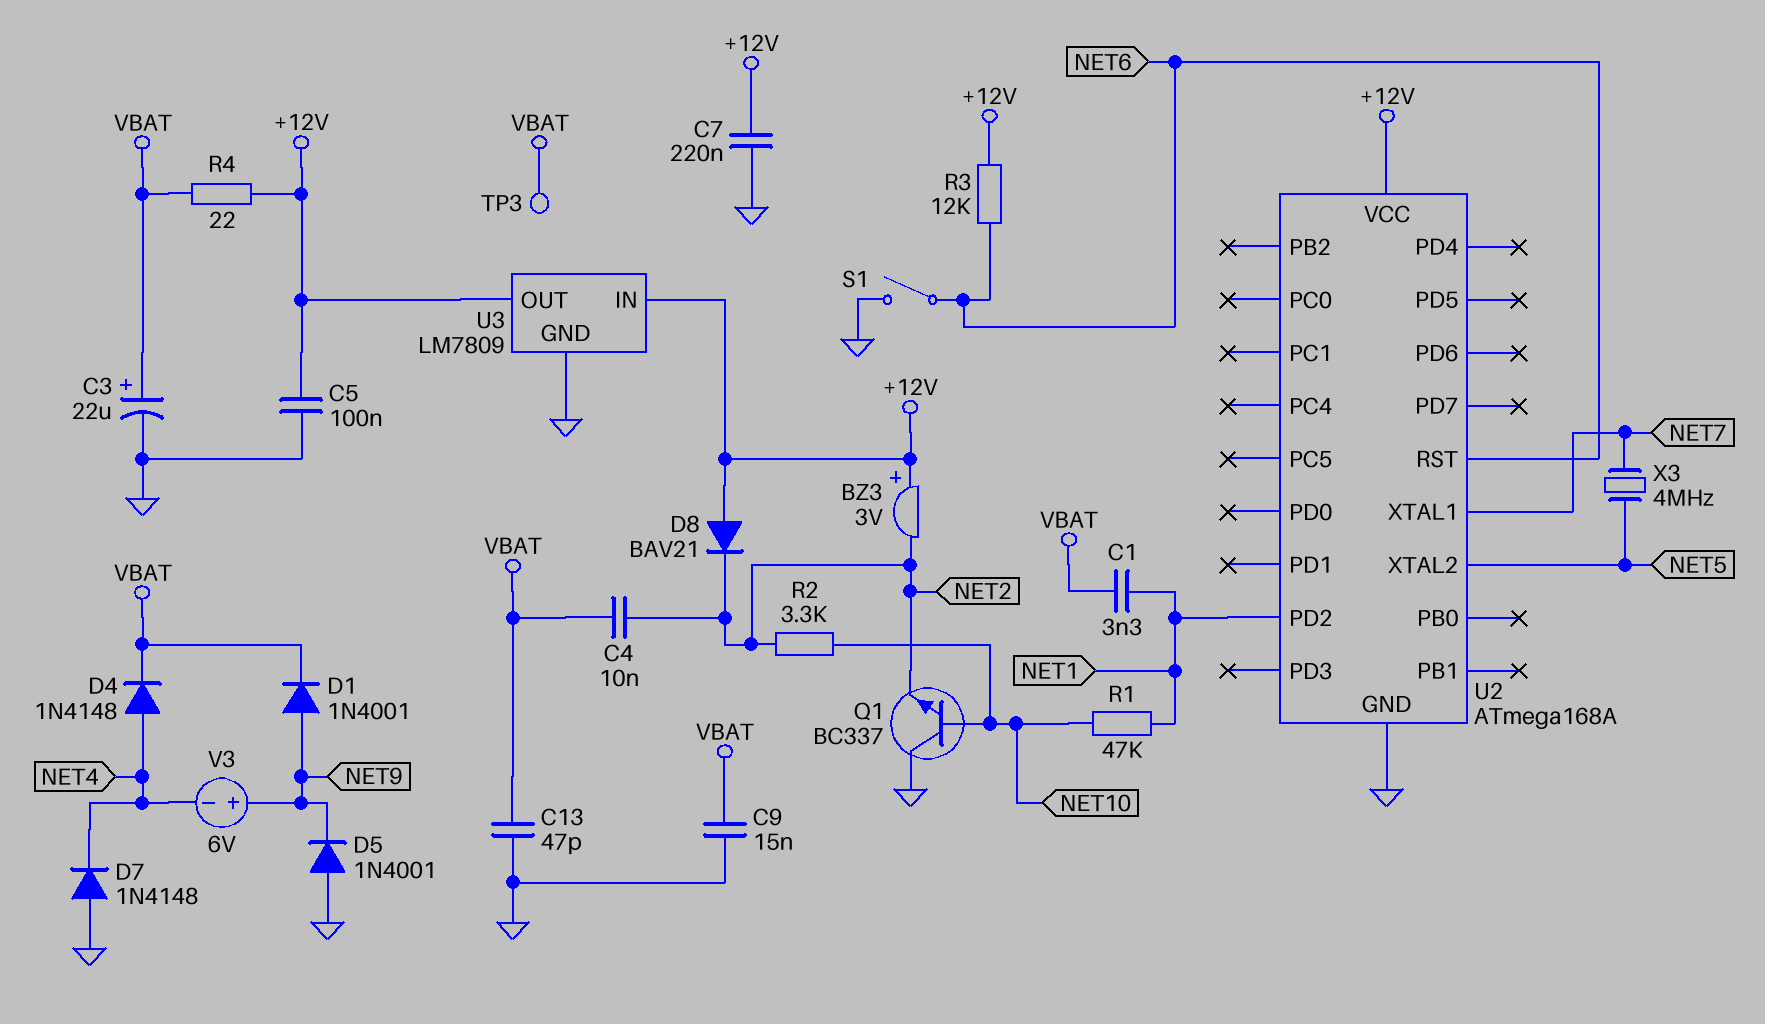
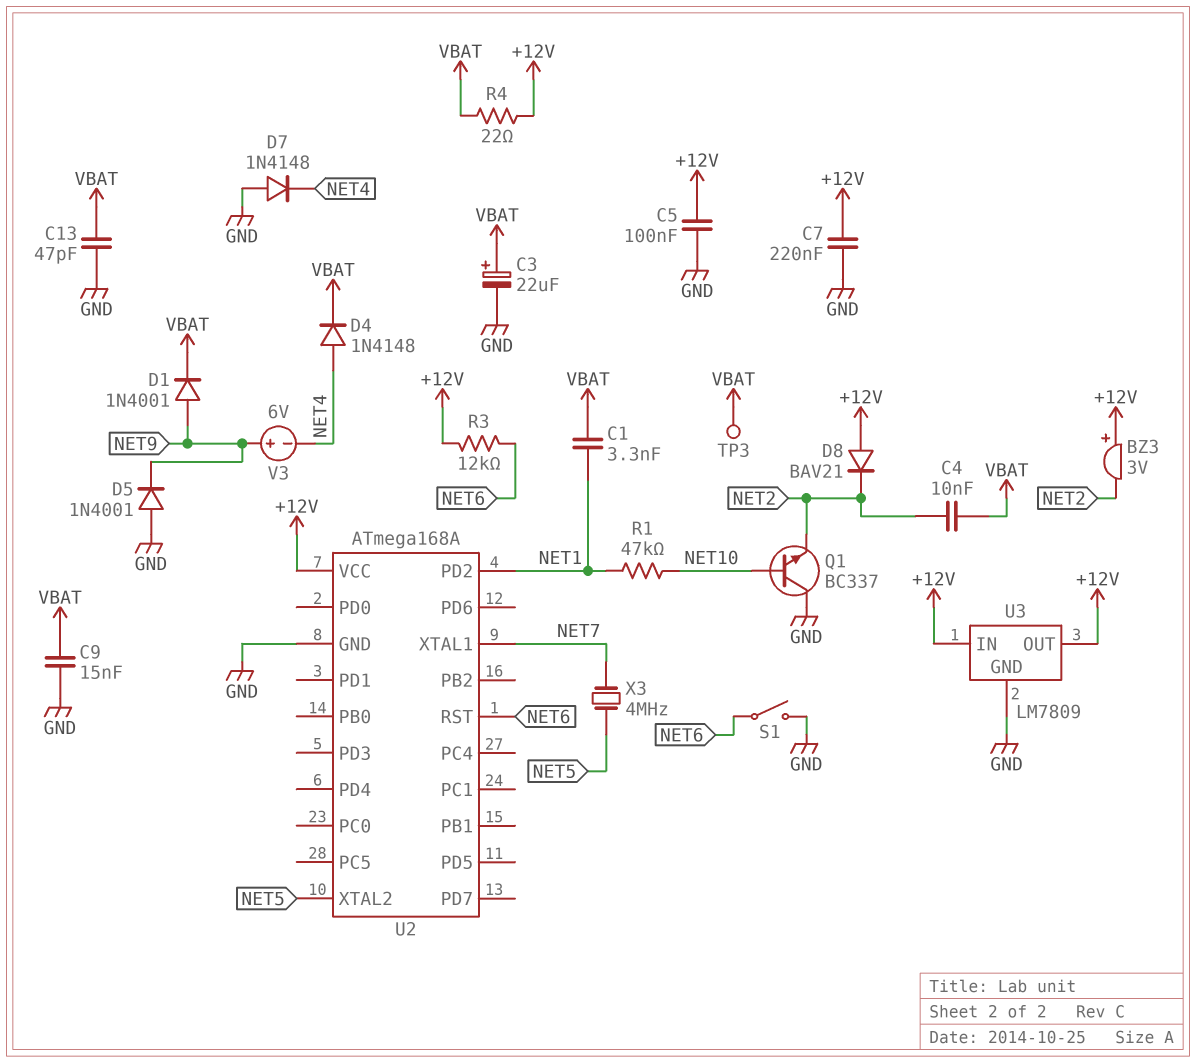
R2: 3.3k (NET2, NET10) -> none

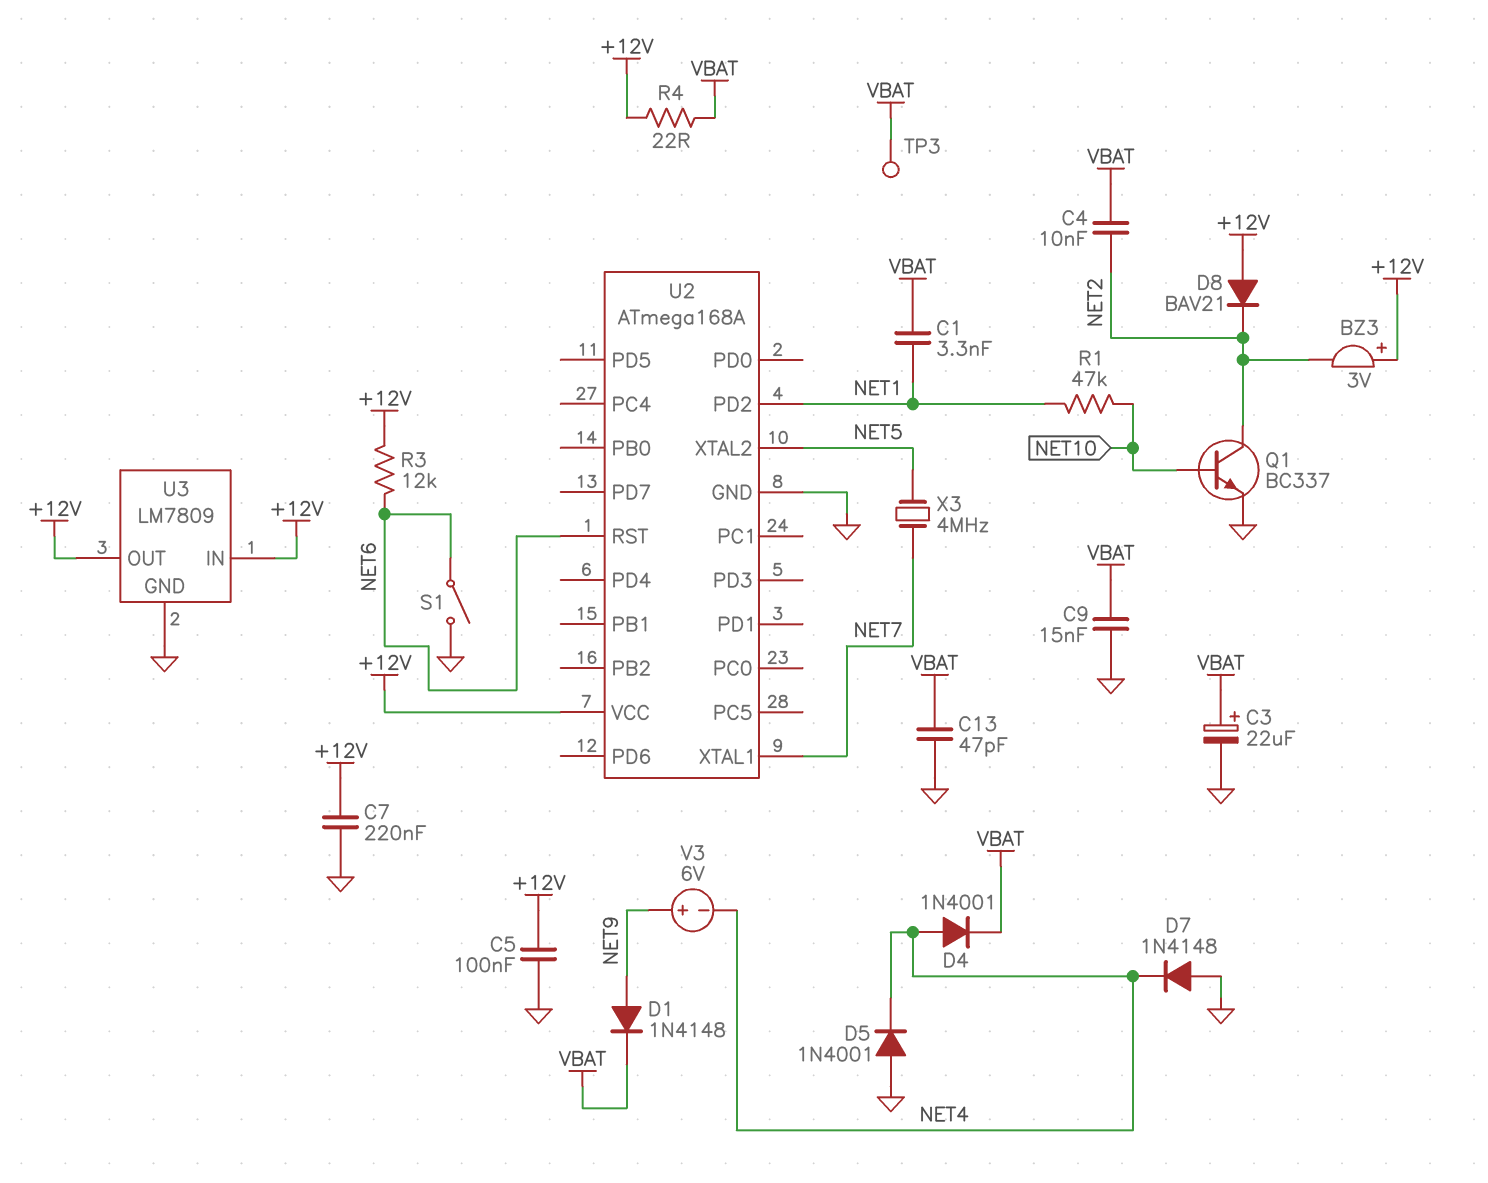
D1: diode 1N4001 (A NET9, K VBAT) -> diode 1N4148 (A NET9, K VBAT)
D4: diode 1N4148 (A NET4, K VBAT) -> diode 1N4001 (A NET4, K VBAT)
D5: diode 1N4001 (A GND, K NET9) -> diode 1N4001 (A GND, K NET4)
Q1: NPN BC337 (B NET10, C GND, E NET2) -> NPN BC337 (B NET10, C NET2, E GND)

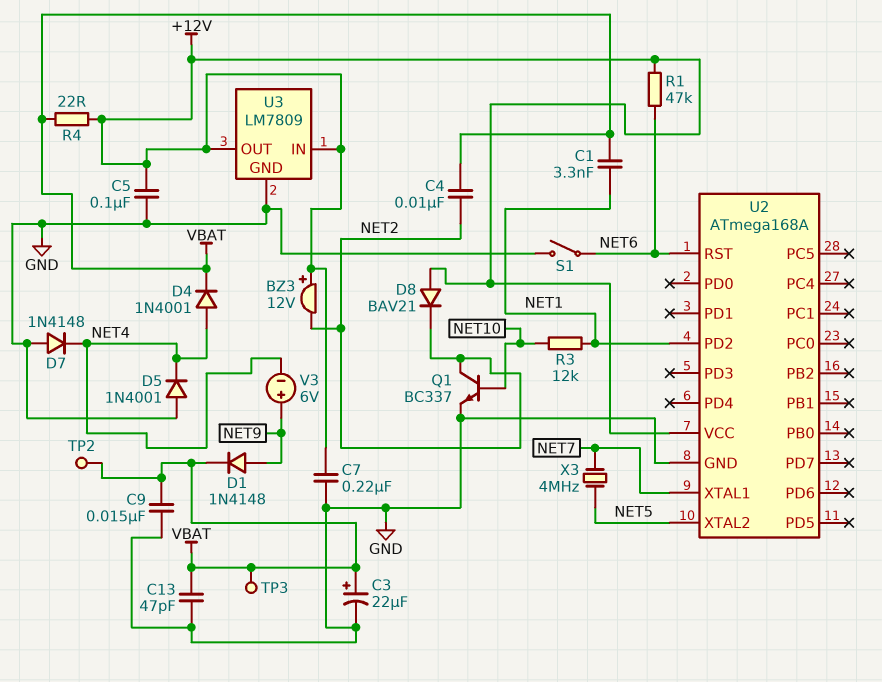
BZ3: buzzer 3V (plus +12V, minus NET2) -> buzzer 12V (plus +12V, minus NET2)
R1: 47k (NET1, NET10) -> 47k (+12V, NET6)
R3: 12k (+12V, NET6) -> 12k (NET1, NET10)
TP2: none -> test point (VBAT)

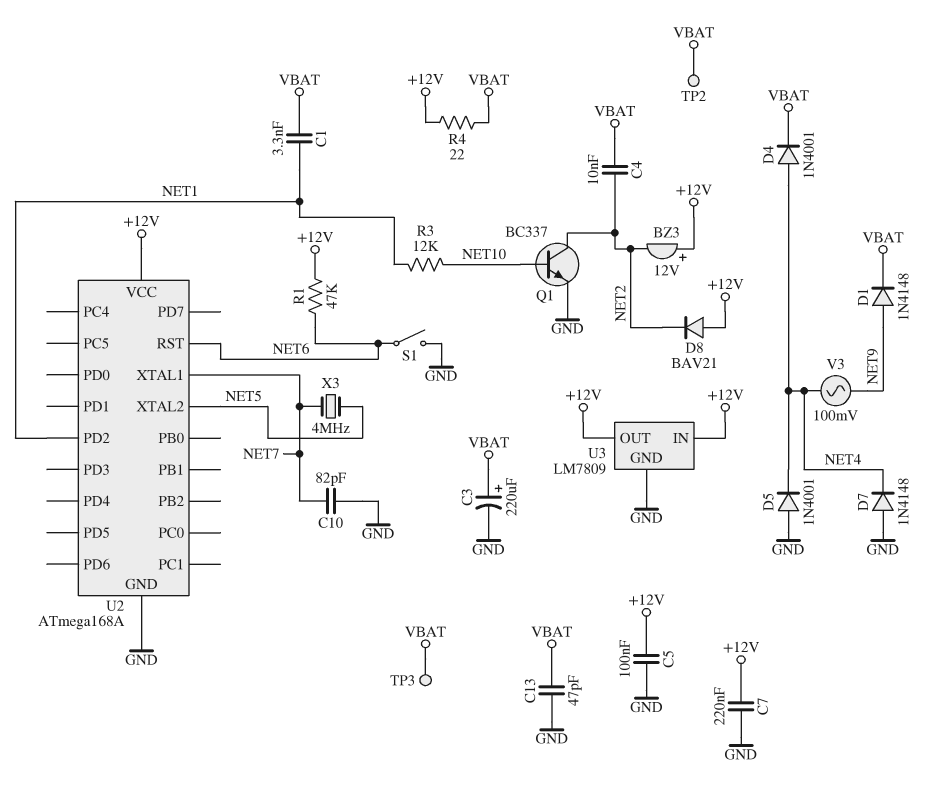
C3: 22uF (plus VBAT, minus GND) -> 220uF (plus VBAT, minus GND)
C9: 15nF (GND, VBAT) -> none
C10: none -> 82pF (GND, NET7)
V3: 6V (plus NET9, minus NET4) -> AC 100mV (NET4, NET9)

